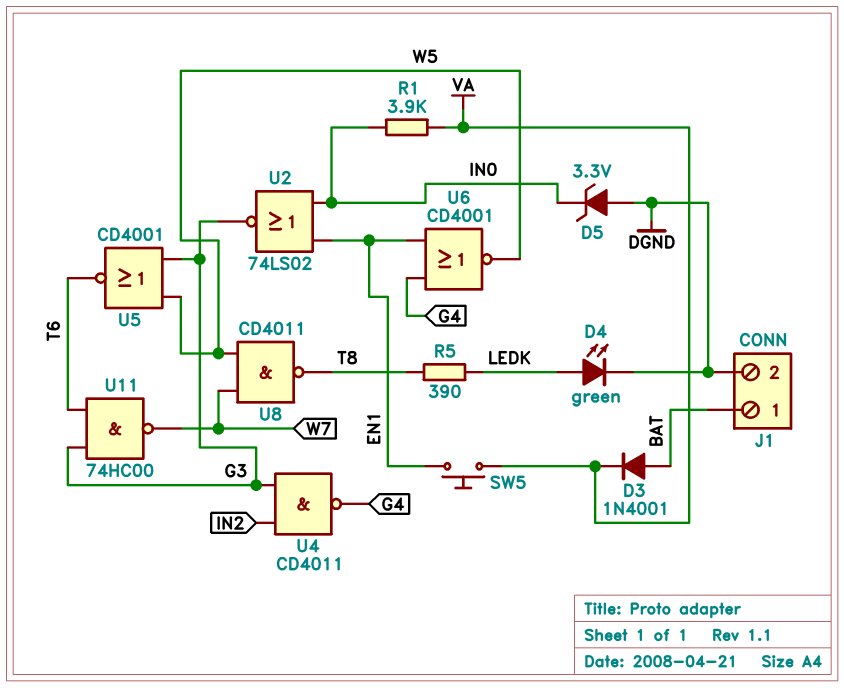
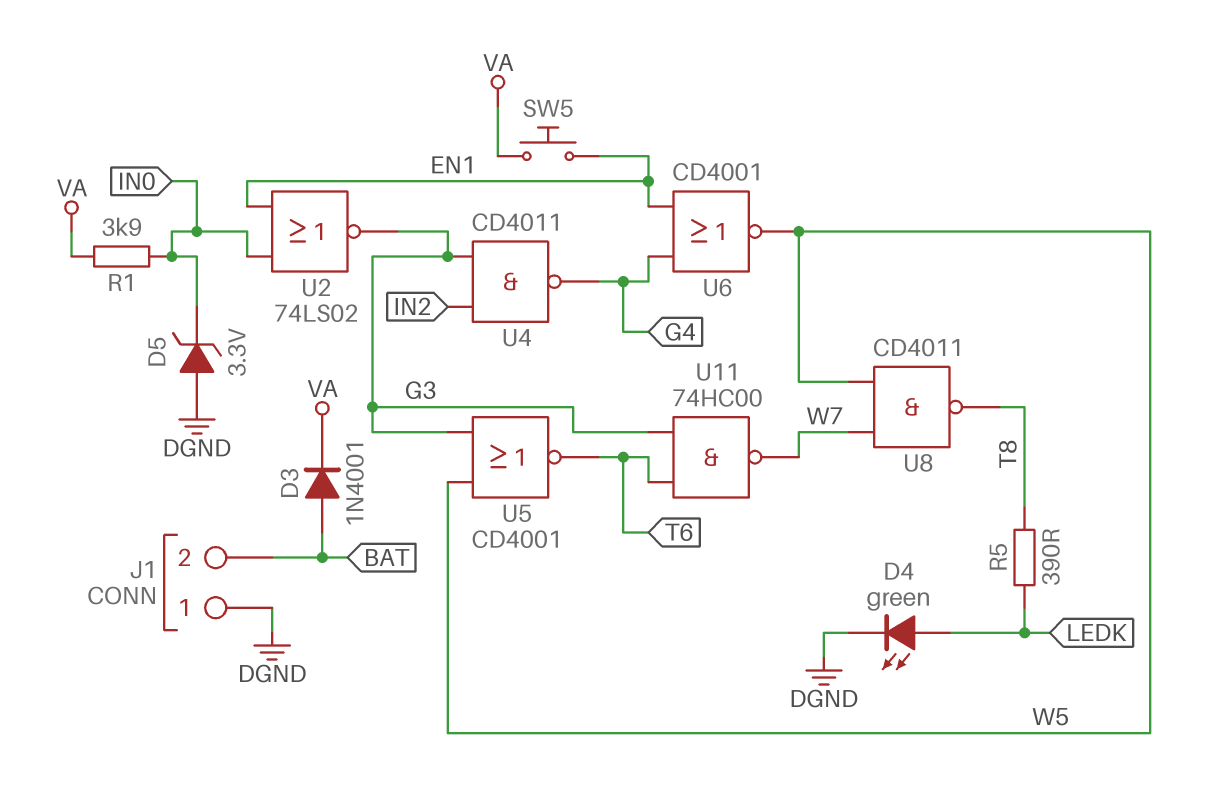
J1 pin 1: BAT -> DGND
J1 pin 2: DGND -> BAT

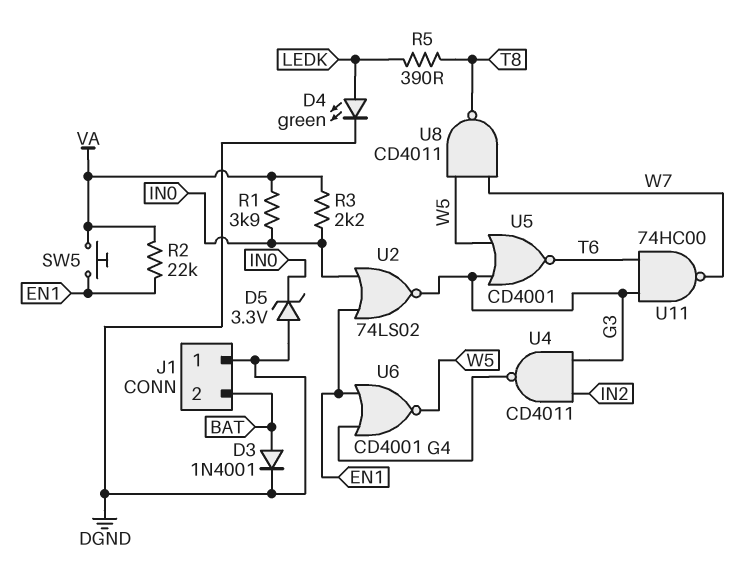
D3: diode 1N4001 (A BAT, K VA) -> diode 1N4001 (A BAT, K DGND)
R2: none -> 22k (EN1, VA)
R3: none -> 2.2k (IN0, VA)

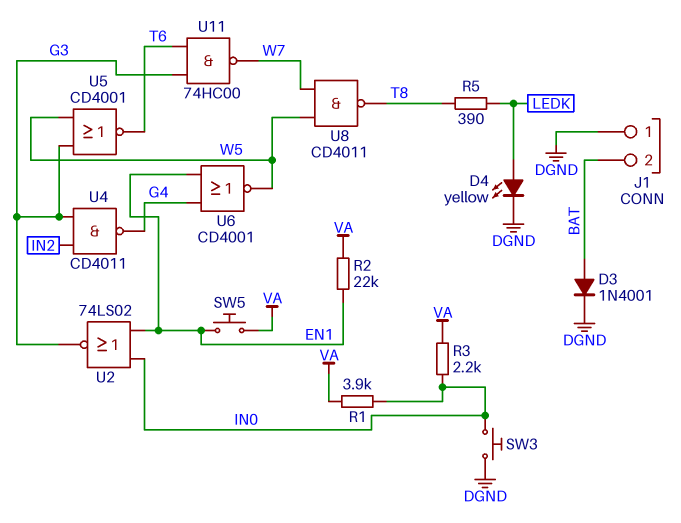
D4: LED green (A LEDK, K DGND) -> LED yellow (A LEDK, K DGND)
D5: zener 3.3V (A DGND, K IN0) -> none
SW3: none -> button (DGND, IN0)

